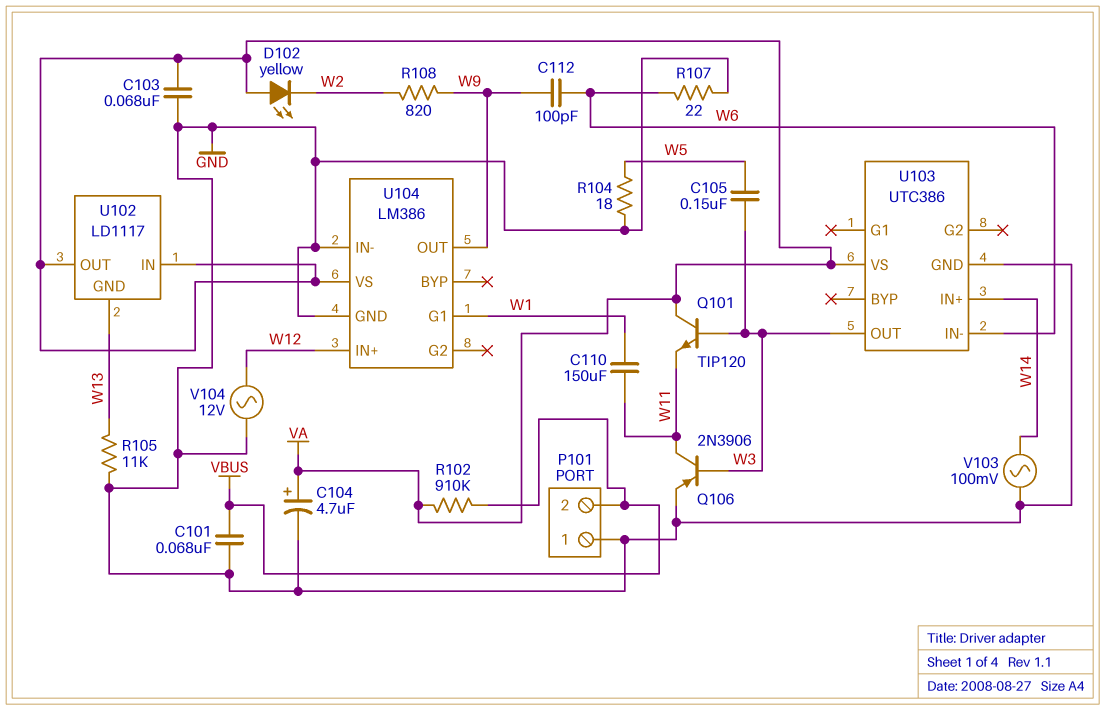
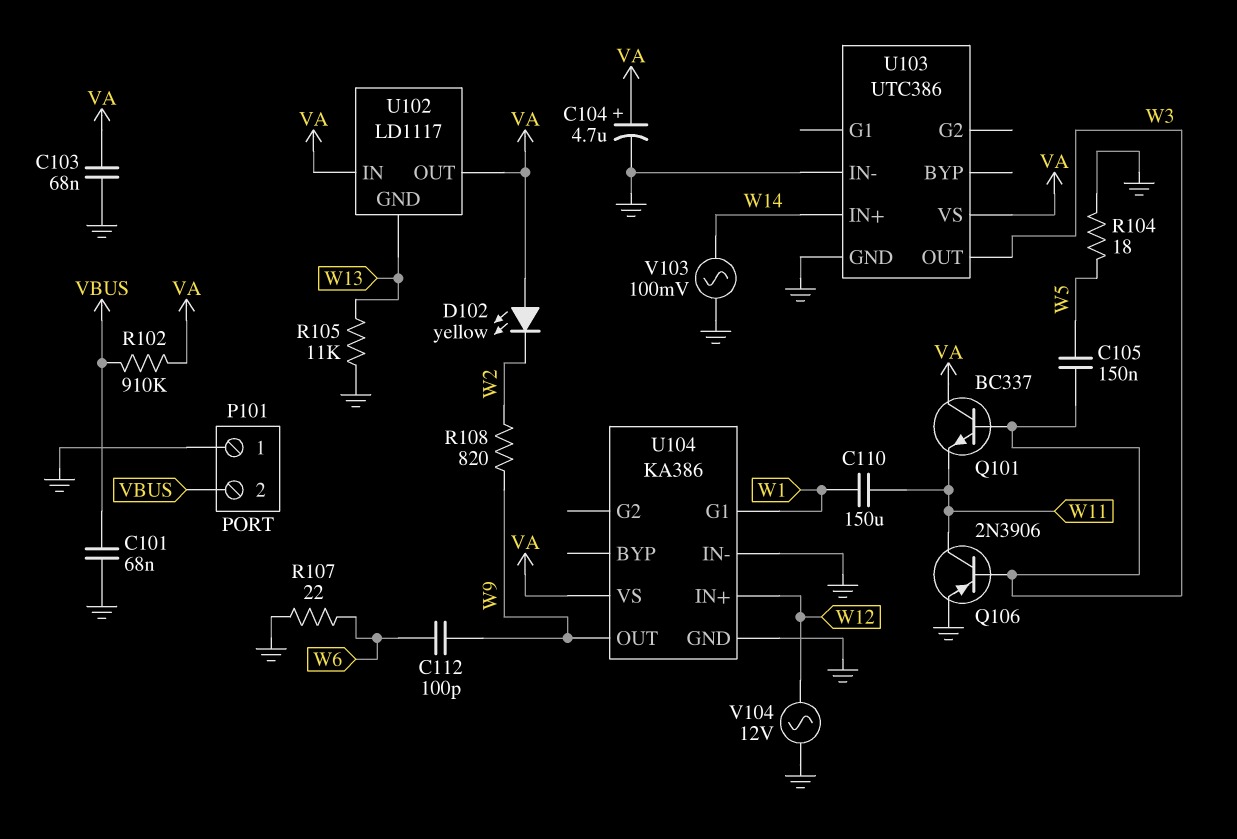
Q101: NPN TIP120 (B W3, C VA, E W11) -> NPN BC337 (B W3, C VA, E W11)
U103 pin IN-: W6 -> GND
U104: LM386 -> KA386

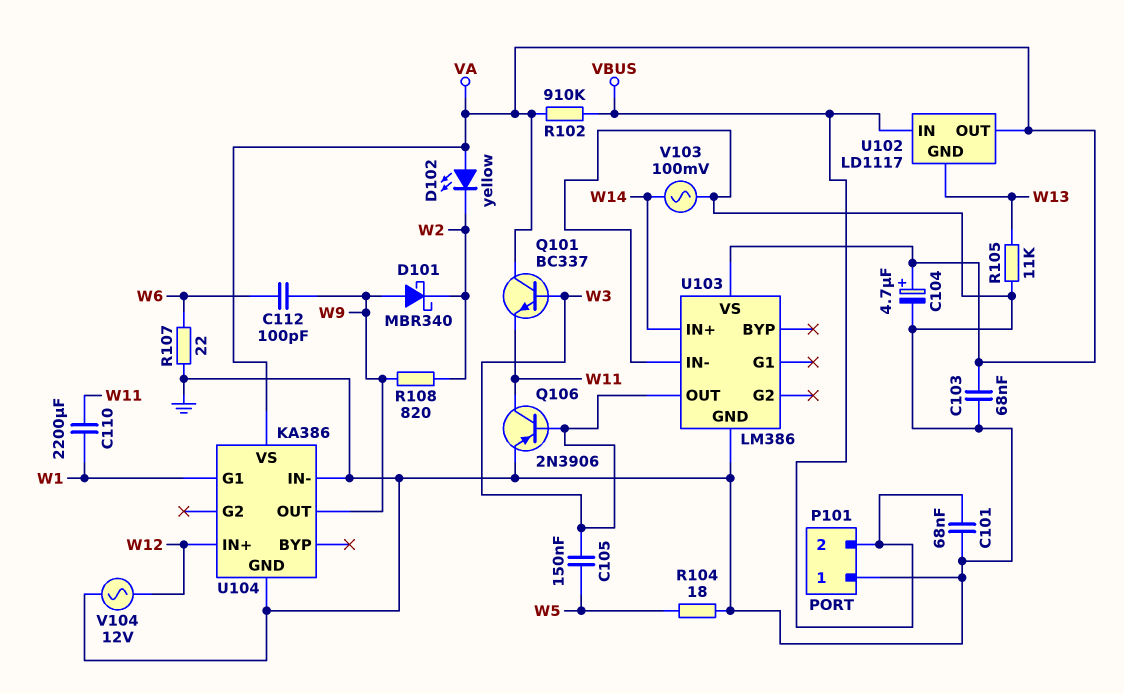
C110: 150uF (W1, W11) -> 2200uF (W1, W11)
D101: none -> schottky MBR340 (A W9, K W2)
U102 pin IN: VA -> VBUS
U103: UTC386 -> LM386

